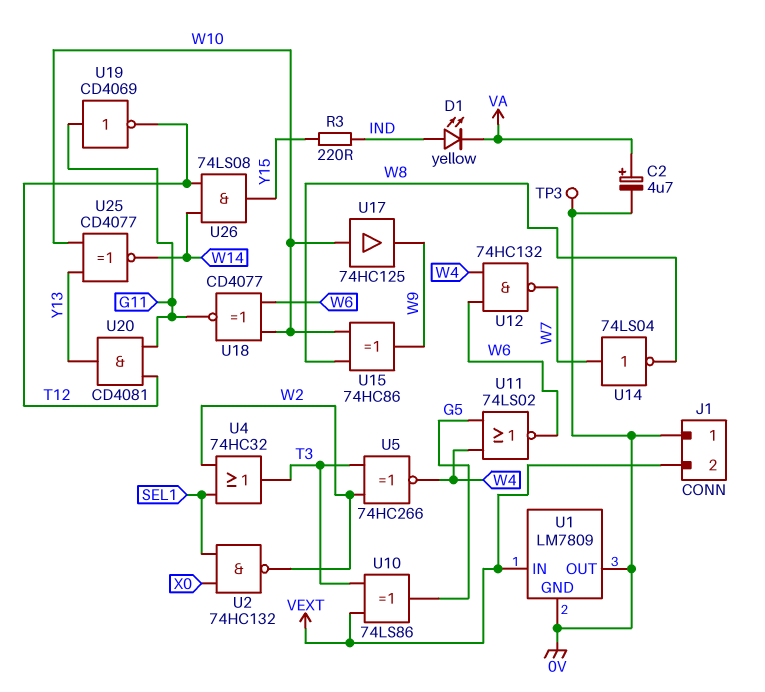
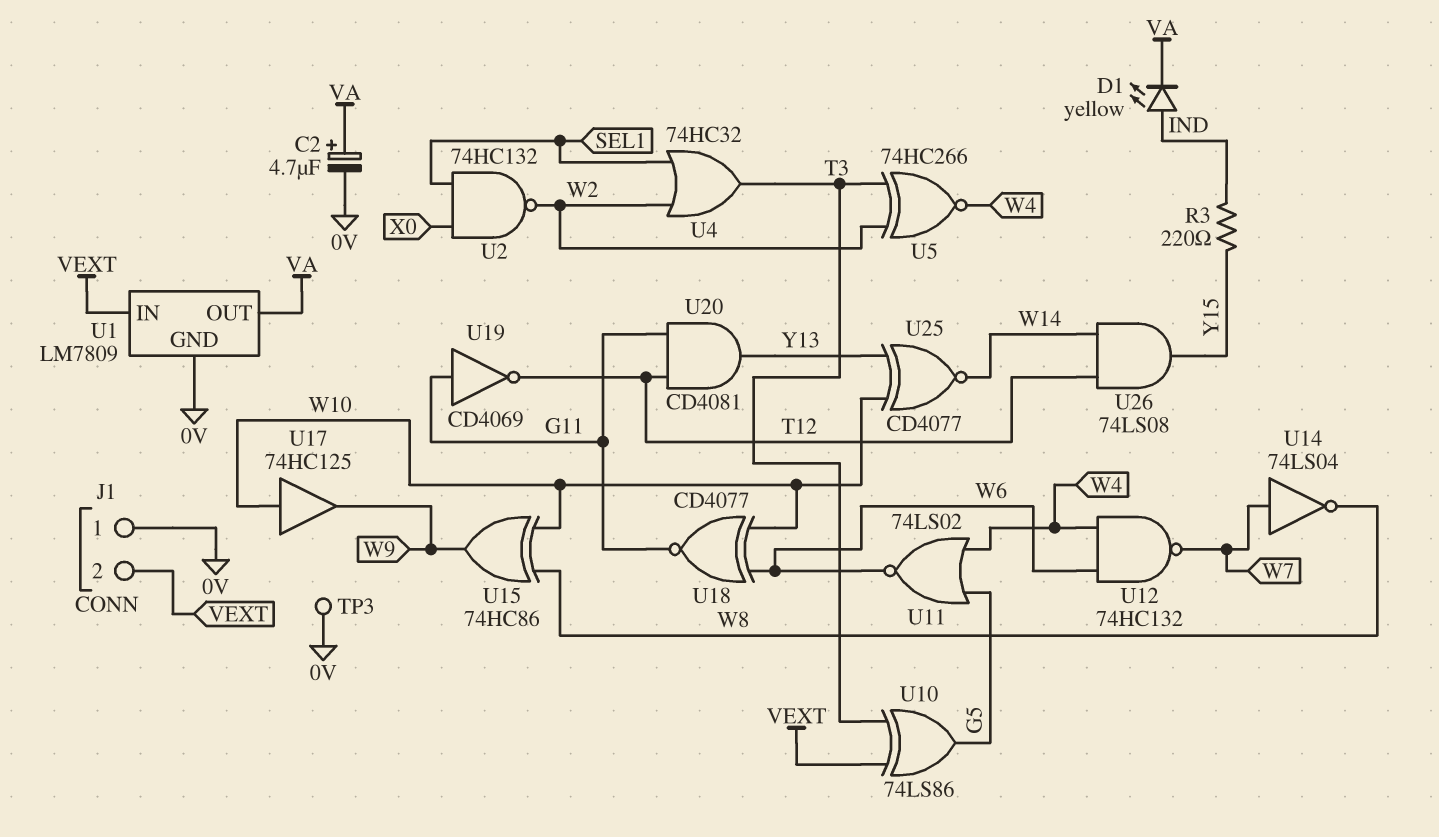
U1 pin OUT: 0V -> VA

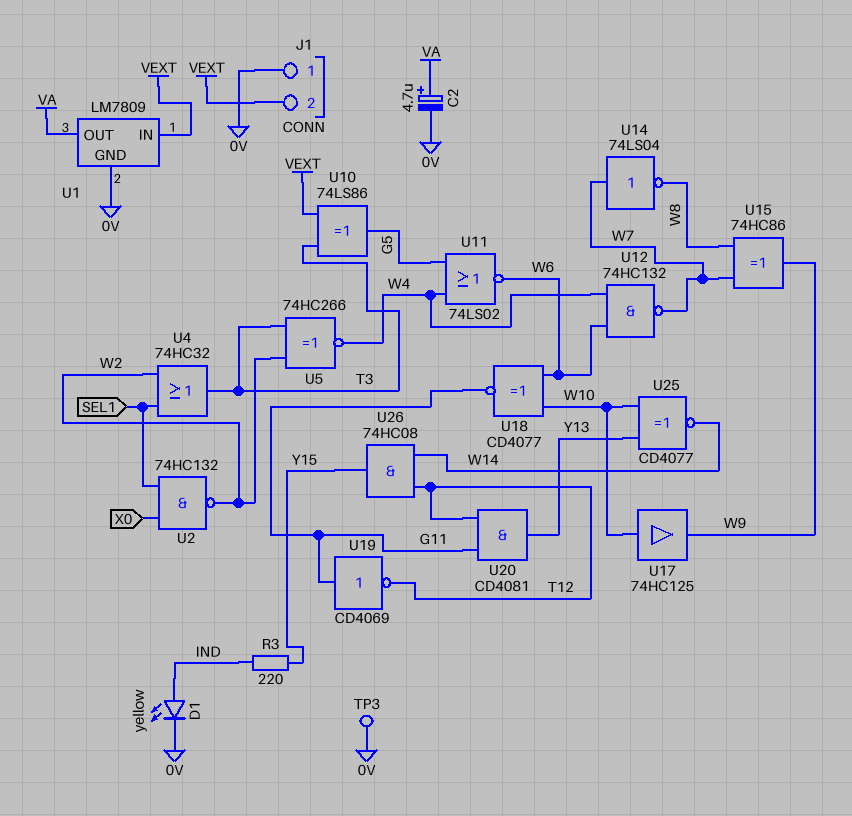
D1: LED yellow (A IND, K VA) -> LED yellow (A IND, K 0V)
U15: XOR 74HC86 (in W8, in W10, out W9) -> XOR 74HC86 (in W7, in W8, out W9)
U26: AND 74LS08 (in T12, in W14, out Y15) -> AND 74HC08 (in T12, in W14, out Y15)

